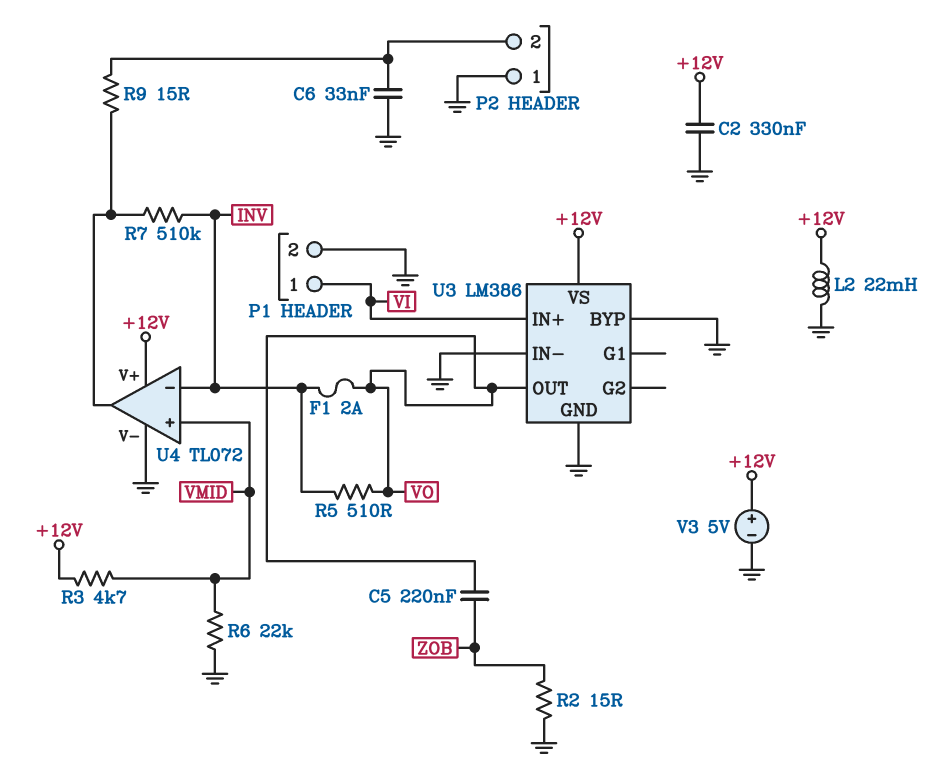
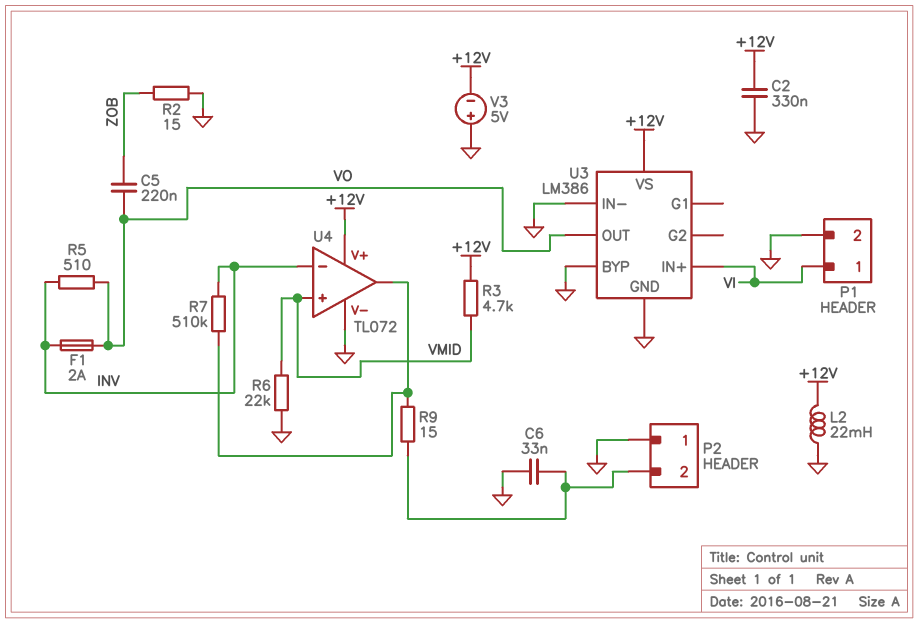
V3: 5V (plus +12V, minus GND) -> 5V (plus GND, minus +12V)

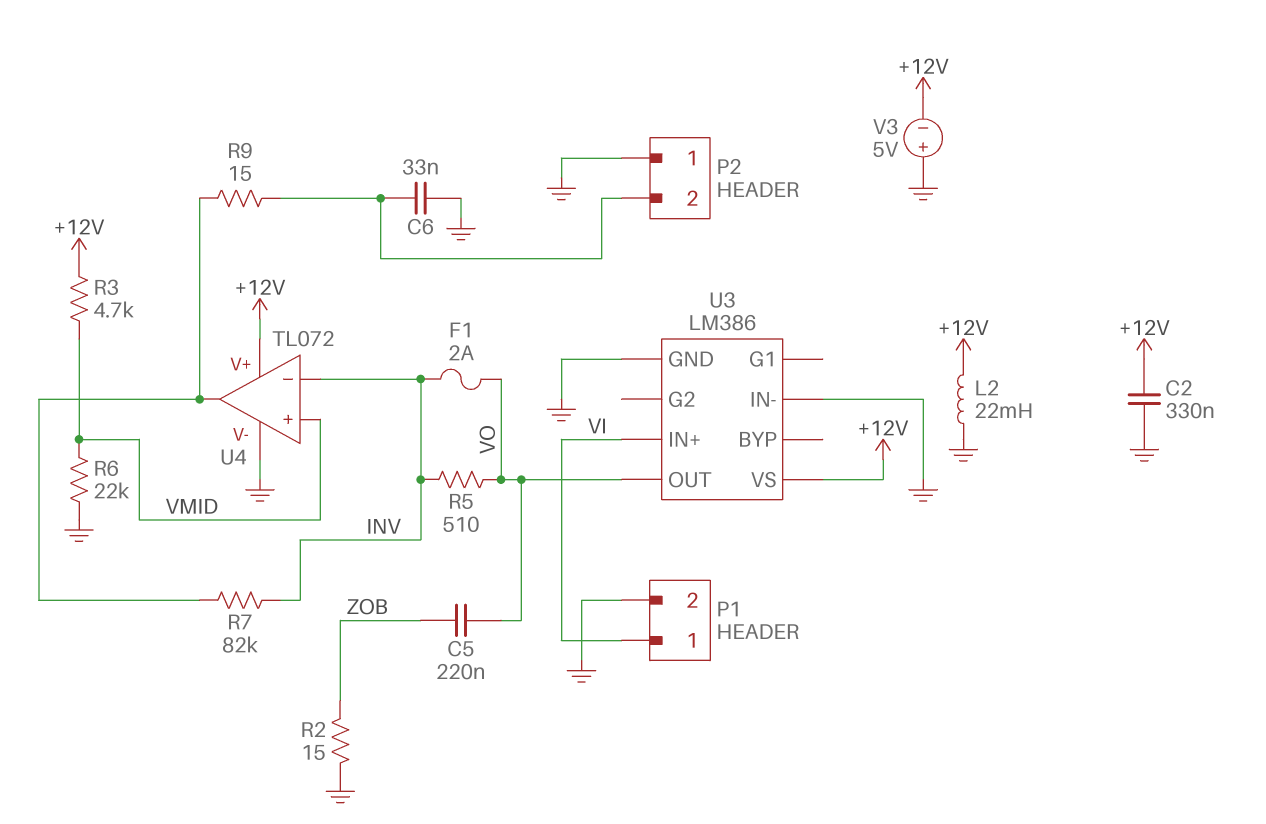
R7: 510k (INV, U4/out) -> 82k (INV, U4/out)
U3 pin BYP: GND -> none

